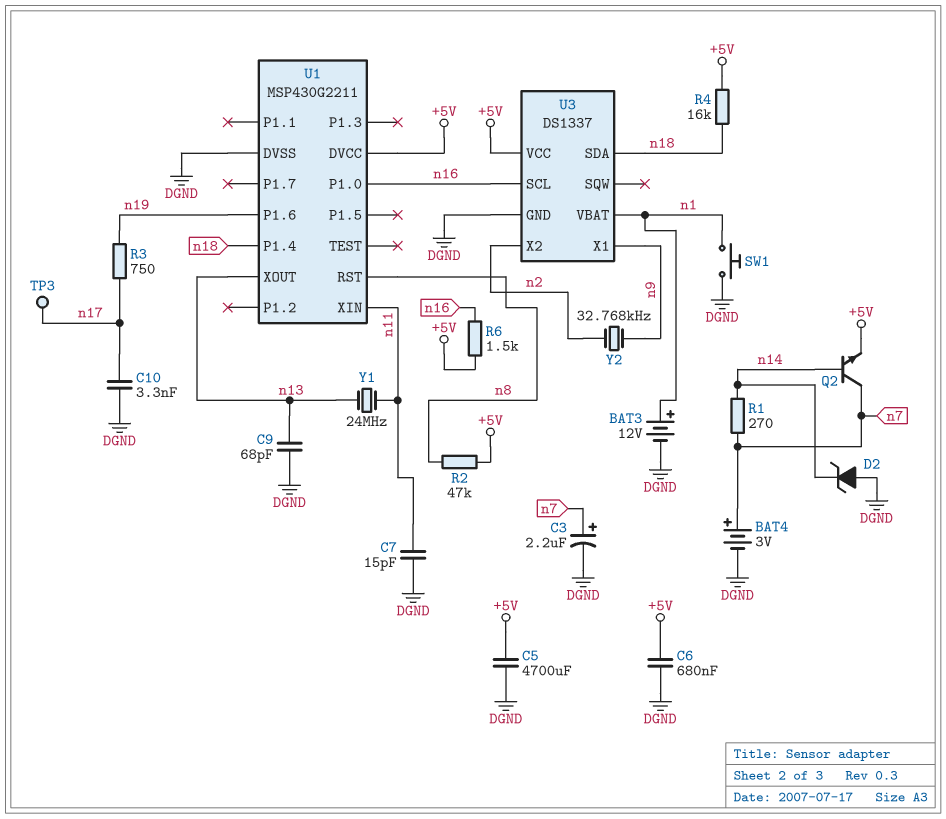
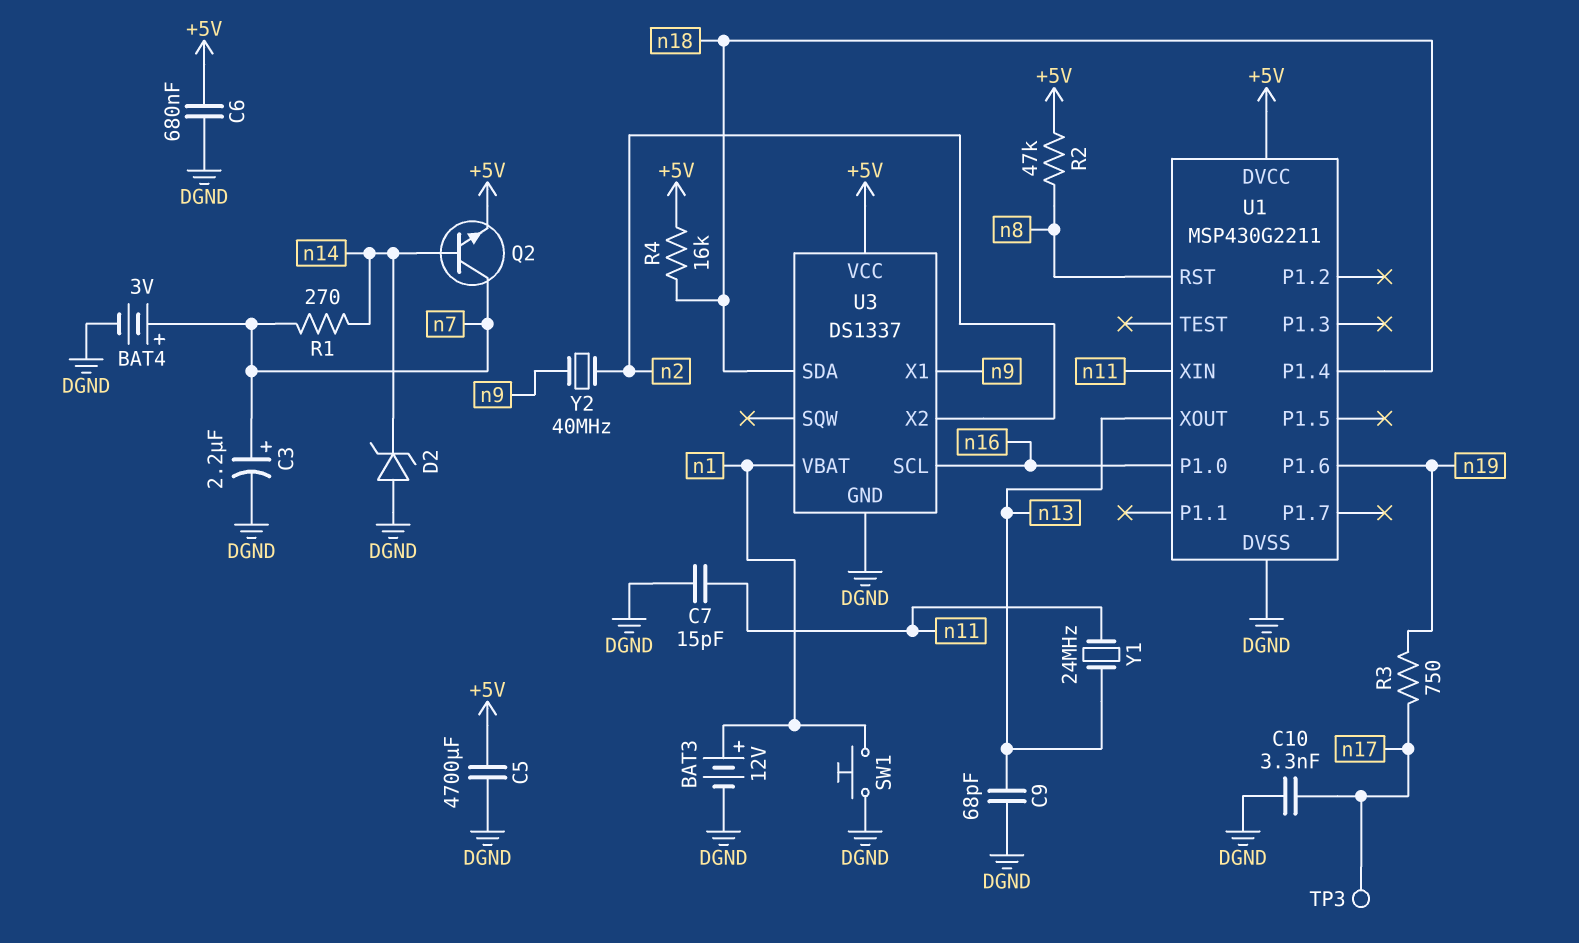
R6: 1.5k (+5V, n16) -> none
Y2: 32.768kHz (n2, n9) -> 40MHz (n2, n9)

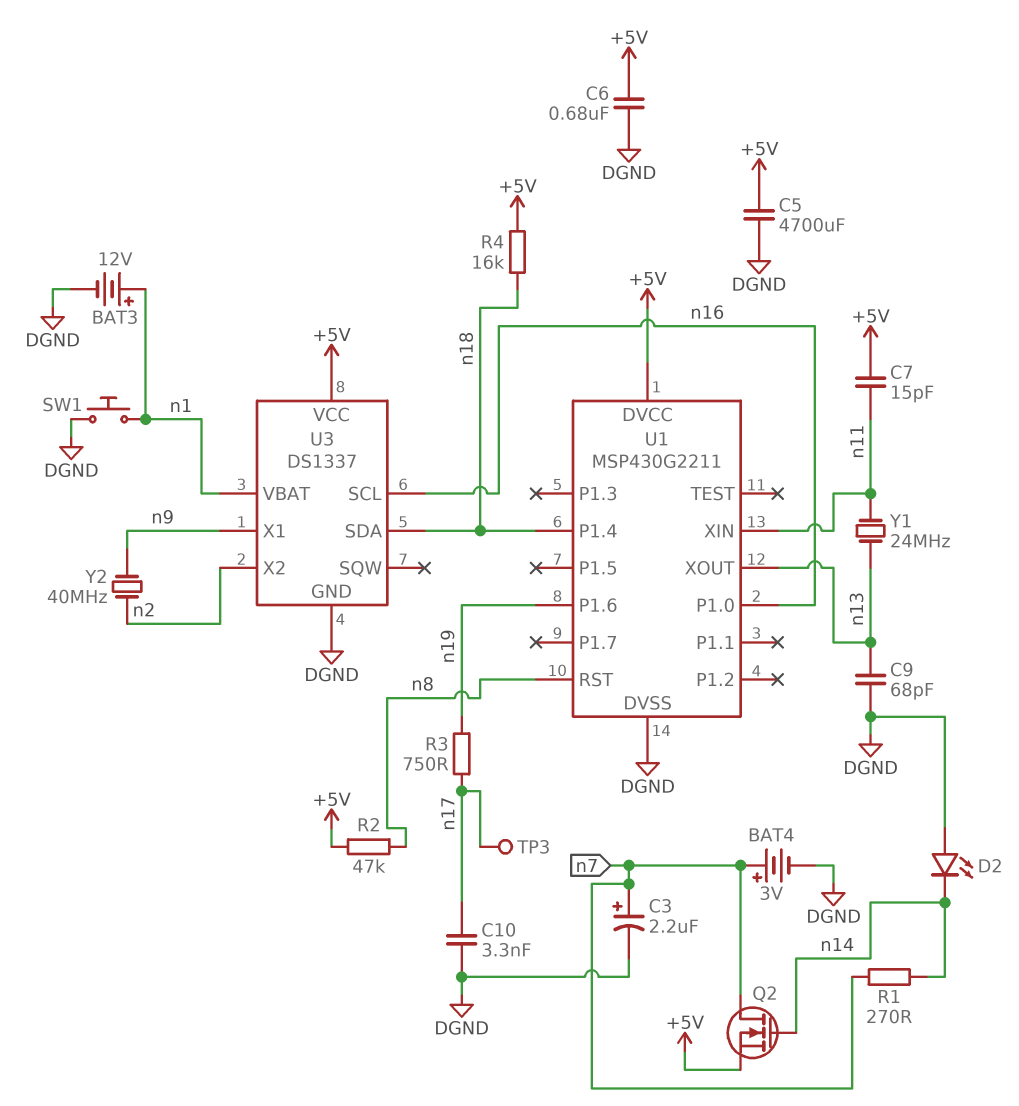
C7: 15pF (DGND, n11) -> 15pF (+5V, n11)
D2: zener (A DGND, K n14) -> LED (A DGND, K n14)
Q2: NPN (B n14, C n7, E +5V) -> NMOS (G n14, D n7, S +5V)

